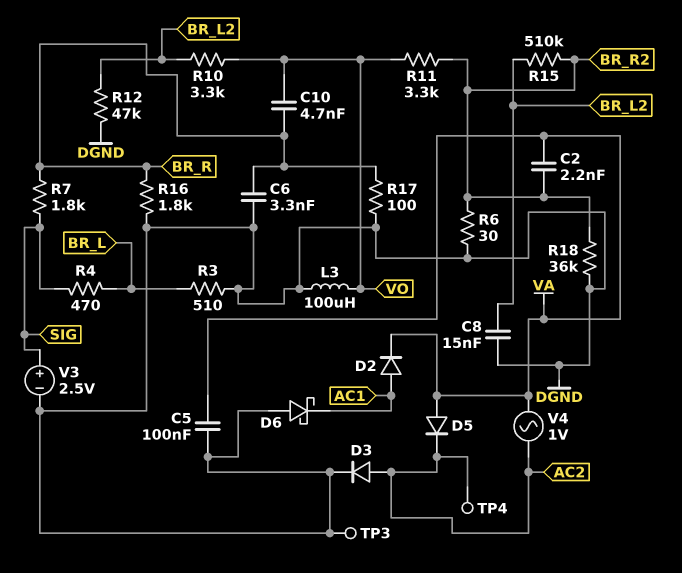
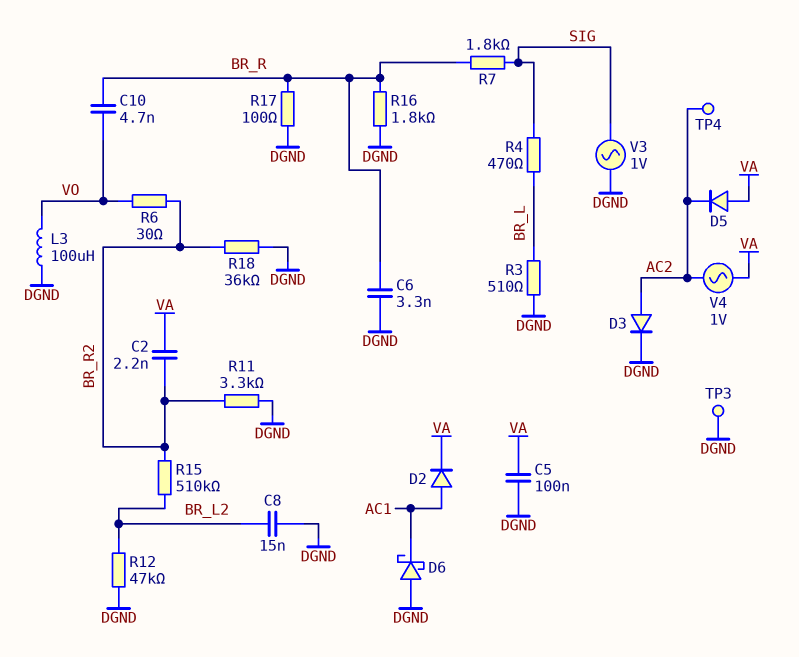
R6: 30 (BR_R2, DGND) -> 30 (BR_R2, VO)
R10: 3.3k (BR_L2, VO) -> none
R11: 3.3k (BR_R2, VO) -> 3.3k (BR_R2, DGND)
V3: 2.5V (plus SIG, minus DGND) -> AC 1V (DGND, SIG)

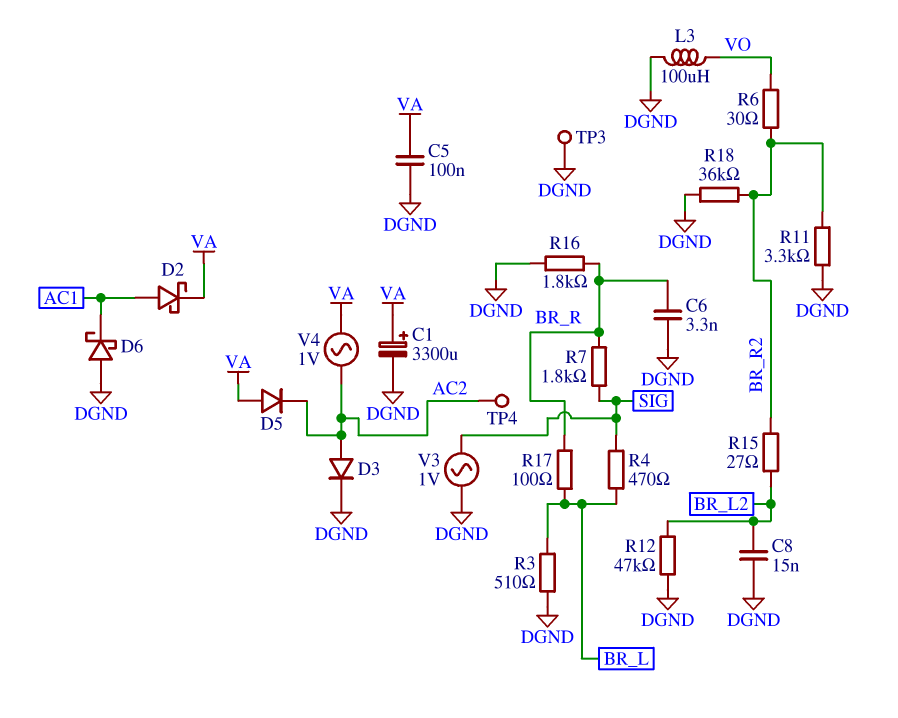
C1: none -> 3300uF (plus VA, minus DGND)
C2: 2.2nF (BR_R2, VA) -> none
C10: 4.7nF (BR_R, VO) -> none
D2: diode (A AC1, K VA) -> schottky (A AC1, K VA)
R15: 510k (BR_L2, BR_R2) -> 27 (BR_L2, BR_R2)
R17: 100 (BR_R, DGND) -> 100 (BR_L, BR_R)

